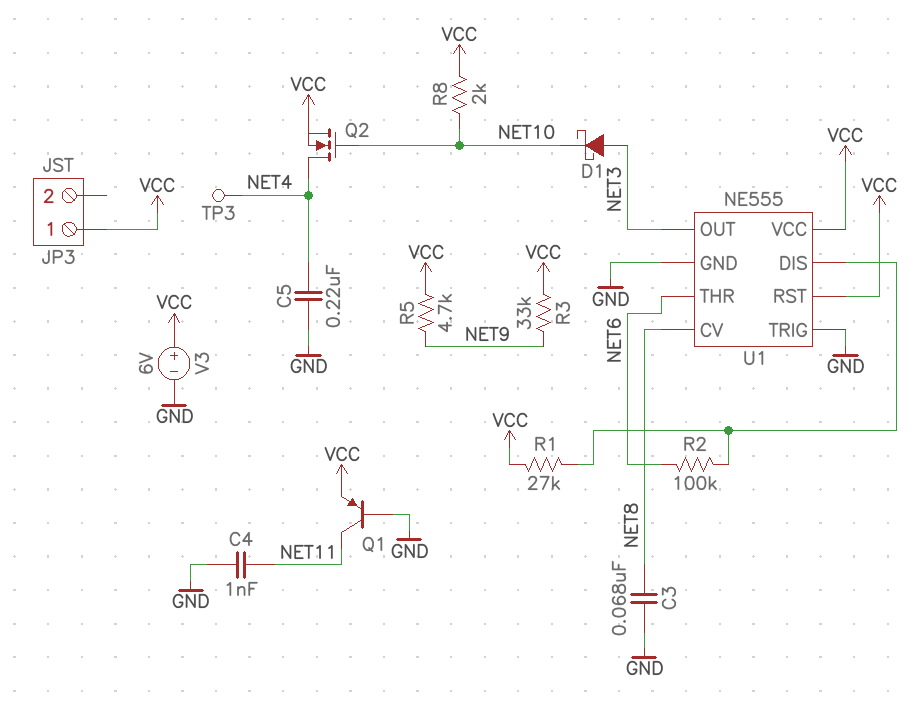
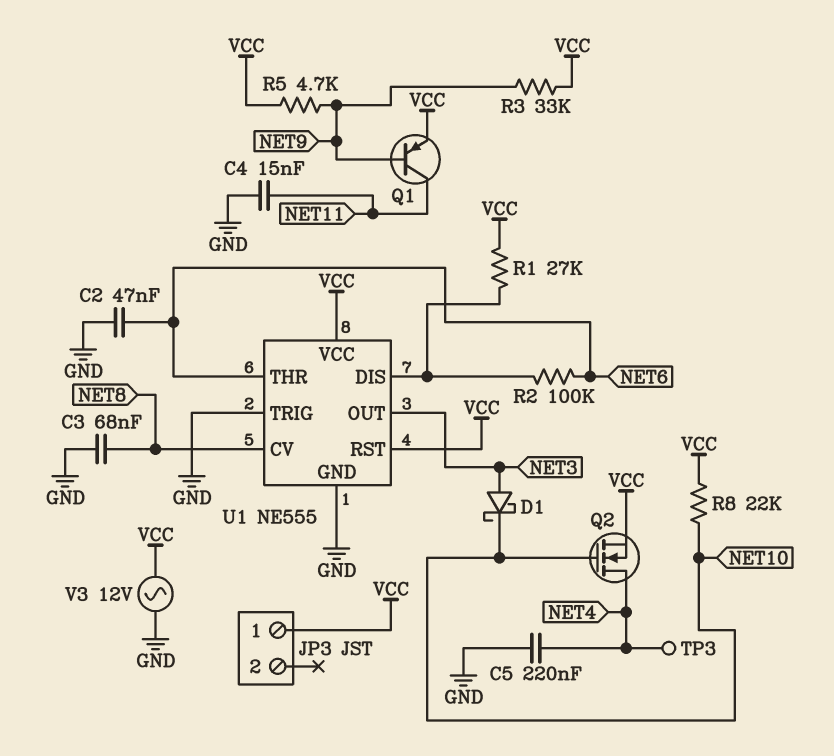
C2: none -> 47nF (GND, NET6)
C4: 1nF (GND, NET11) -> 15nF (GND, NET11)
Q1: PNP (B GND, C NET11, E VCC) -> PNP (B NET9, C NET11, E VCC)
R8: 2k (NET10, VCC) -> 22k (NET10, VCC)
V3: 6V (plus VCC, minus GND) -> AC 12V (GND, VCC)

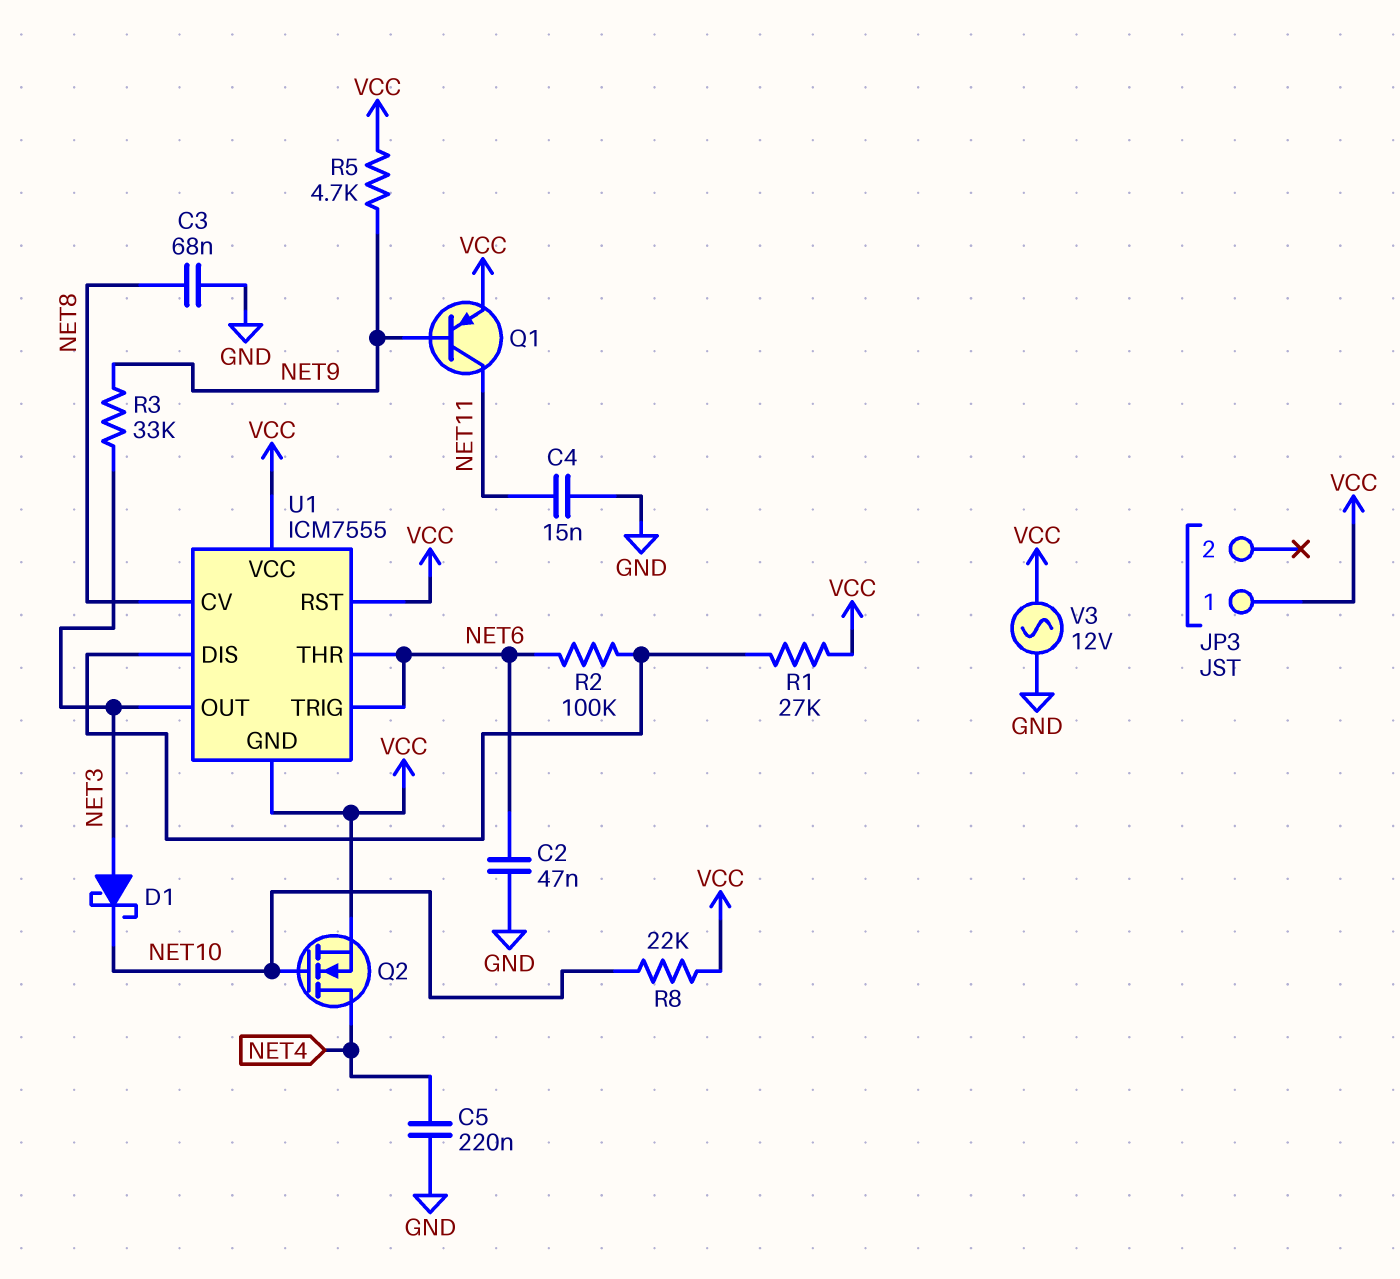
R3: 33k (NET9, VCC) -> 33k (NET3, NET9)
TP3: test point (NET4) -> none
U1: NE555 -> ICM7555
U1 pin GND: GND -> VCC
U1 pin TRIG: GND -> NET6

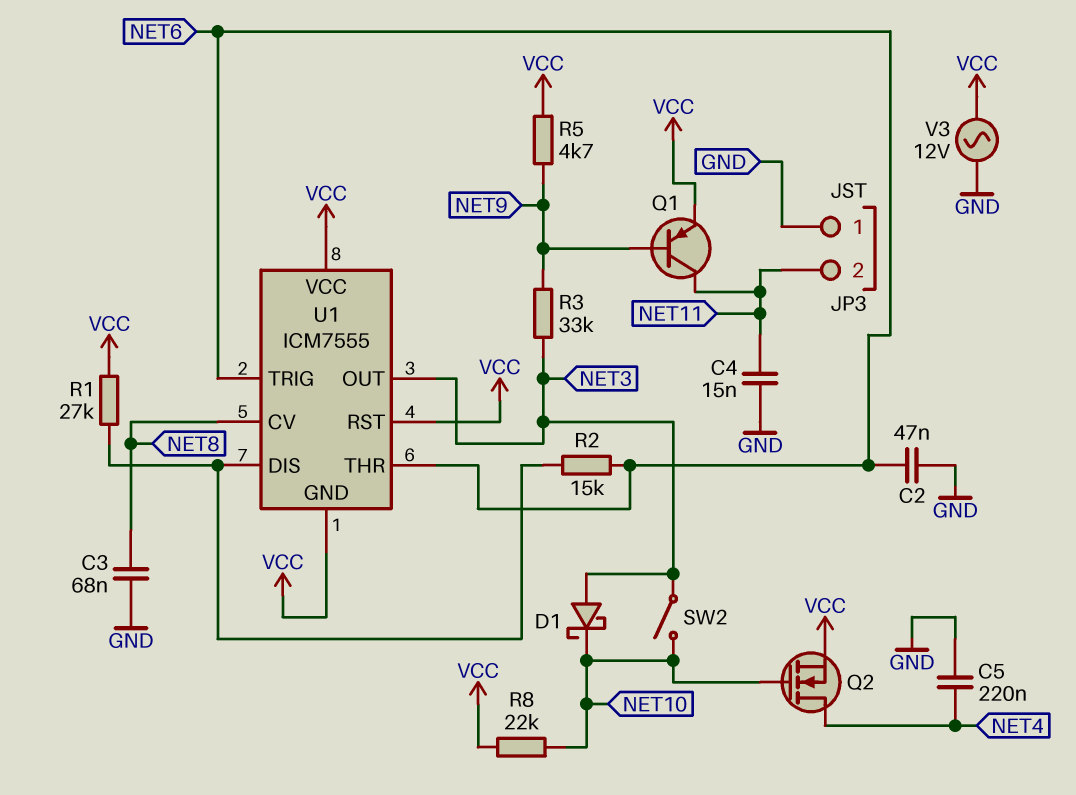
JP3 pin 1: VCC -> GND
JP3 pin 2: none -> NET11
R2: 100k (NET6, U1/DIS) -> 15k (NET6, U1/DIS)
SW2: none -> switch (NET3, NET10)

